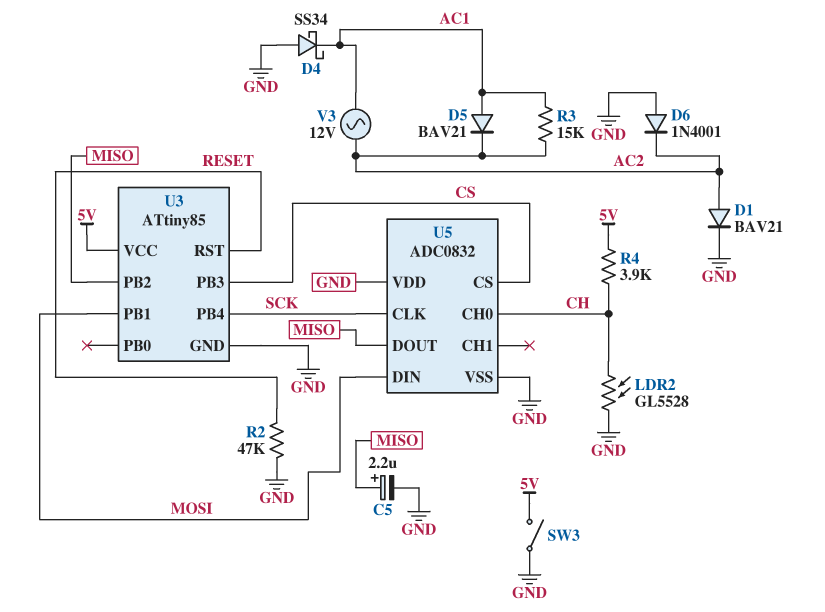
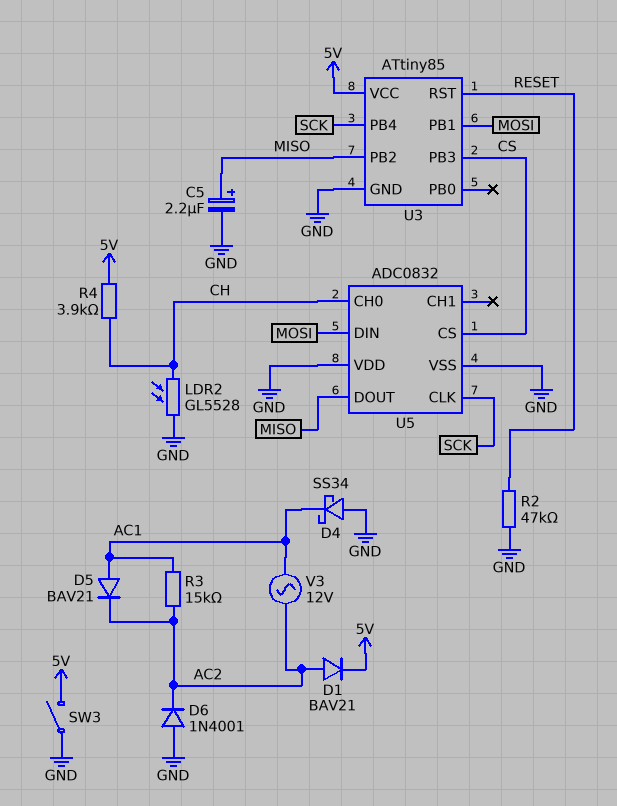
D1: diode BAV21 (A AC2, K GND) -> diode BAV21 (A AC2, K 5V)

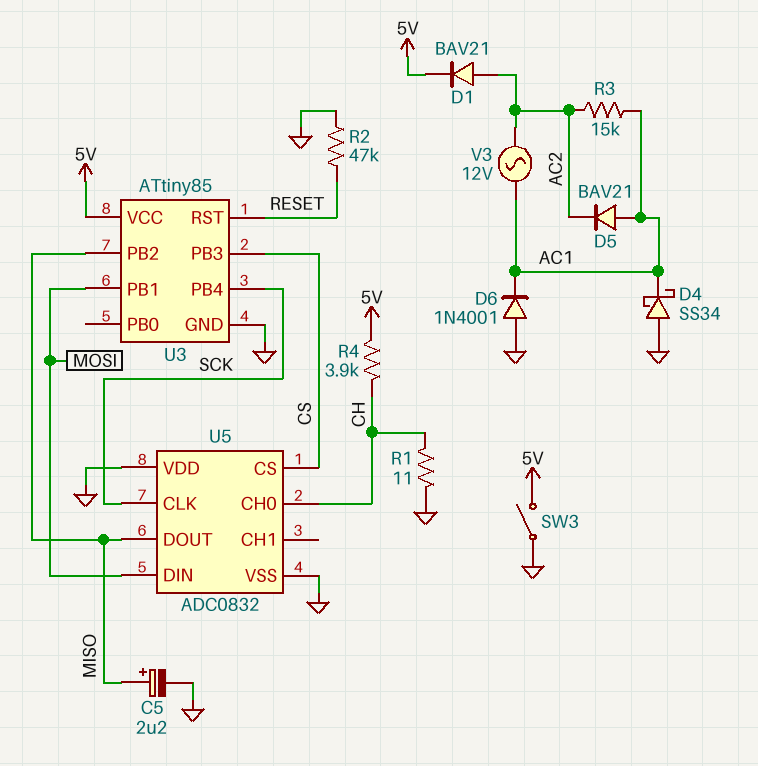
D6: diode 1N4001 (A GND, K AC2) -> diode 1N4001 (A GND, K AC1)
LDR2: GL5528 (CH, GND) -> none
R1: none -> 11 (CH, GND)

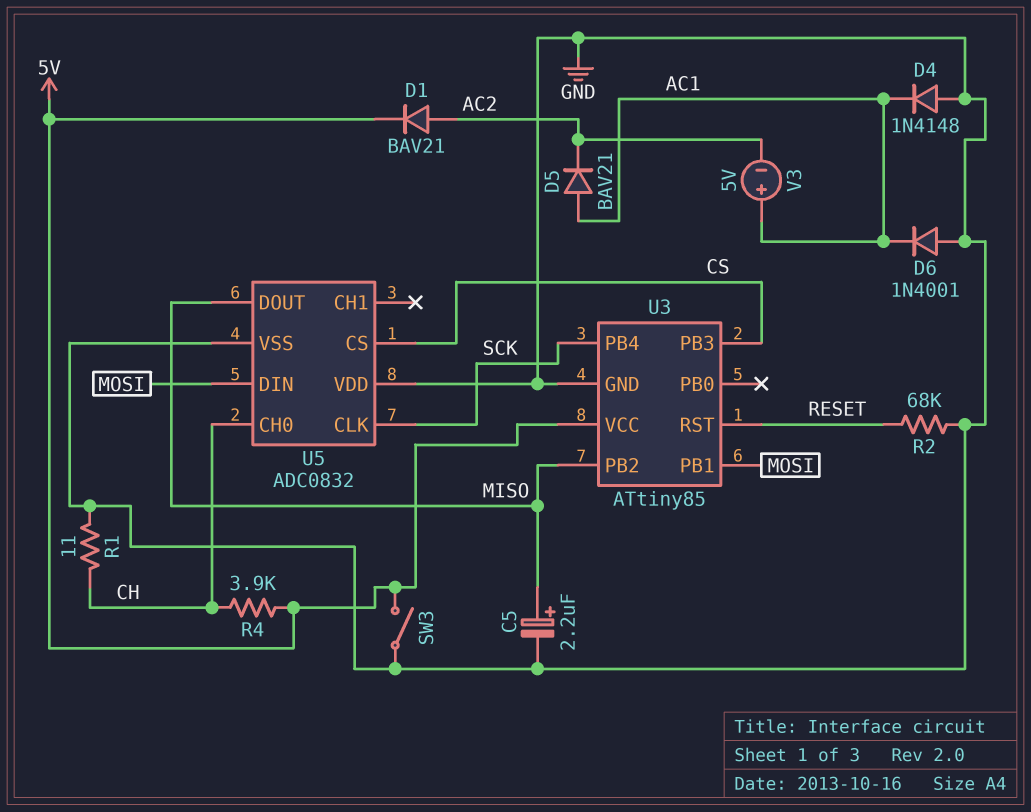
D4: schottky SS34 (A GND, K AC1) -> diode 1N4148 (A GND, K AC1)
R2: 47k (GND, RESET) -> 68k (GND, RESET)
R3: 15k (AC1, AC2) -> none
V3: AC 12V (AC1, AC2) -> 5V (plus AC1, minus AC2)

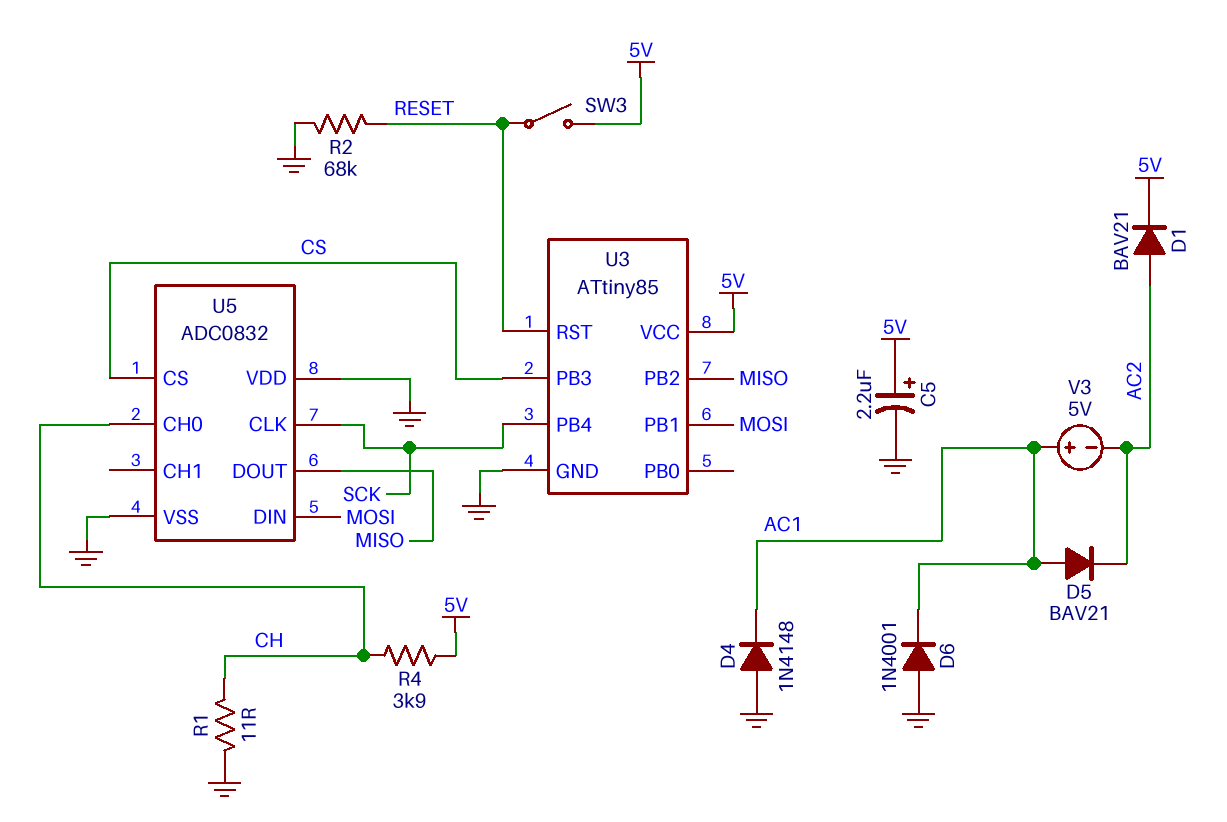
C5: 2.2uF (plus MISO, minus GND) -> 2.2uF (plus 5V, minus GND)
SW3: switch (5V, GND) -> switch (5V, RESET)

